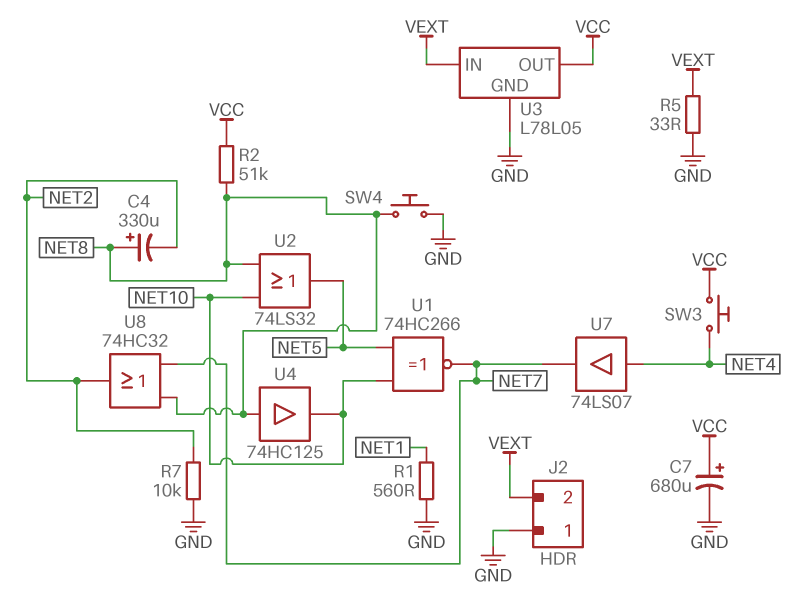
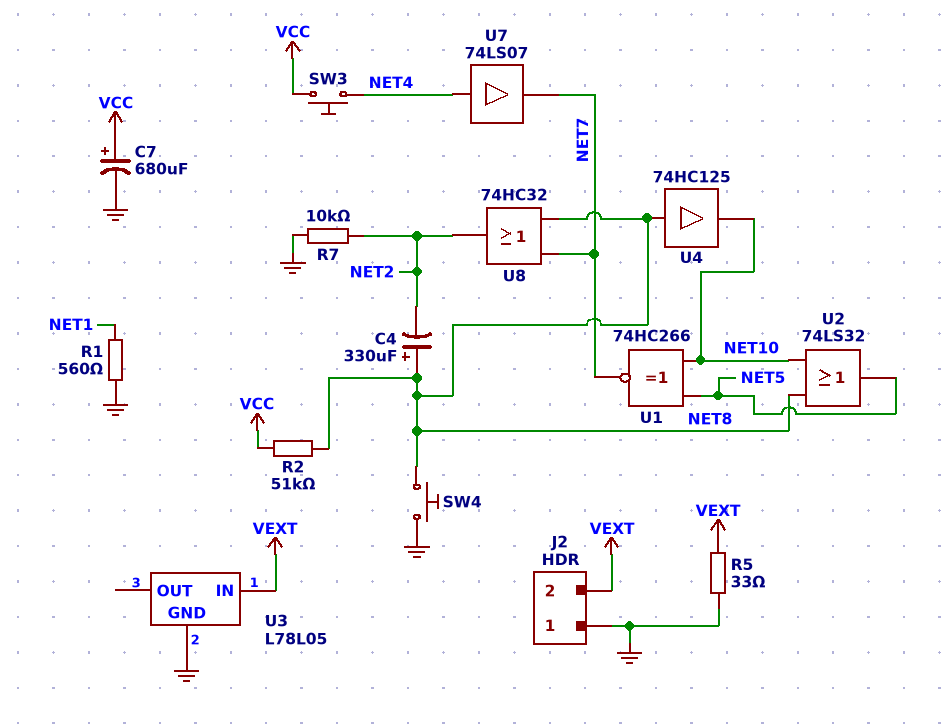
U3 pin OUT: VCC -> none

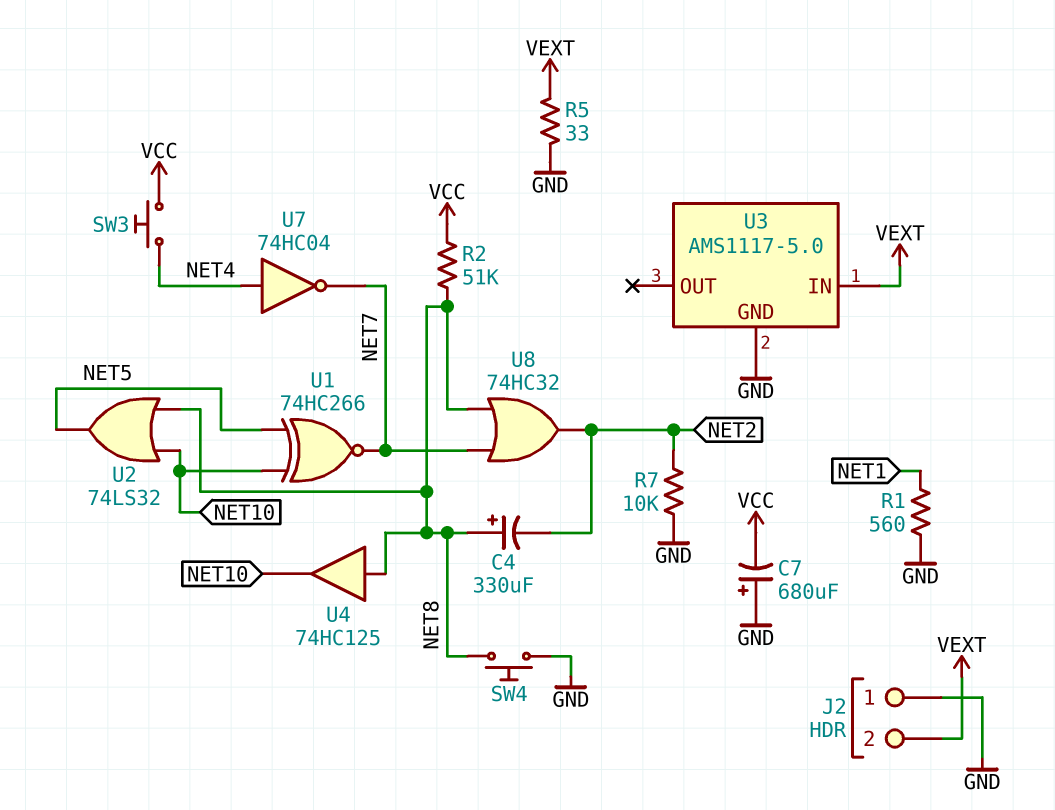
C7: 680uF (plus VCC, minus GND) -> 680uF (plus GND, minus VCC)
U3: L78L05 -> AMS1117-5.0
U7: buffer 74LS07 (in NET4, out NET7) -> NOT 74HC04 (in NET4, out NET7)

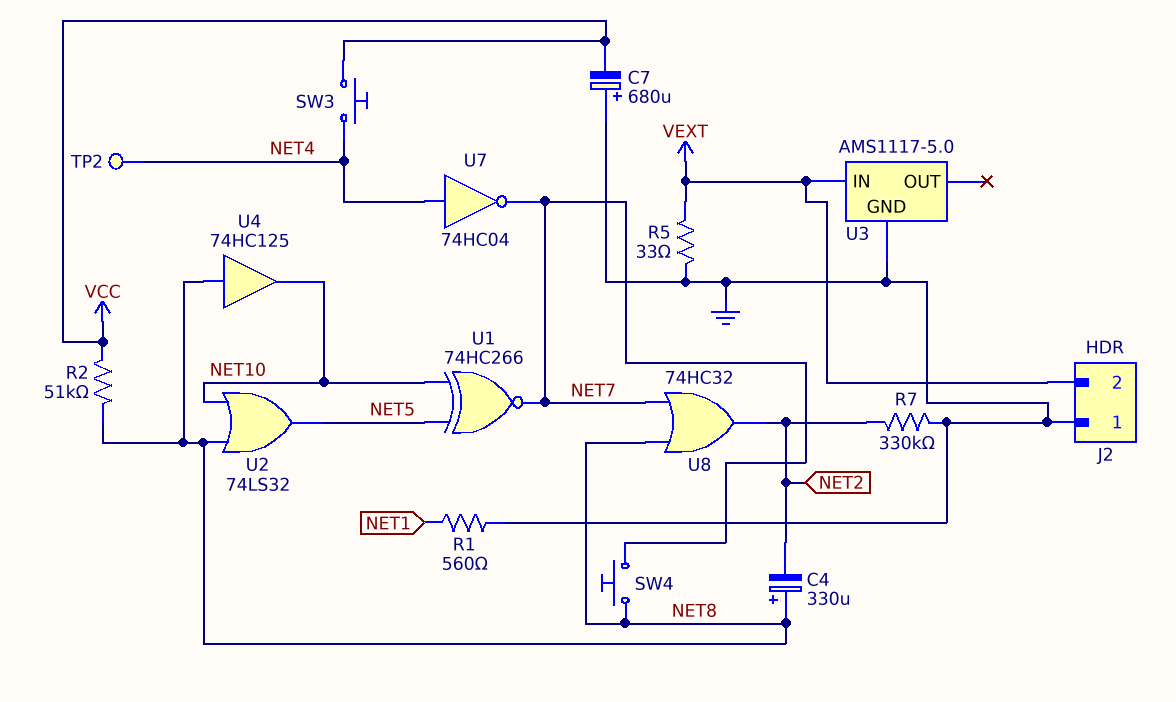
R7: 10k (GND, NET2) -> 330k (GND, NET2)
SW4: button (GND, NET8) -> button (NET7, NET8)
TP2: none -> test point (NET4)

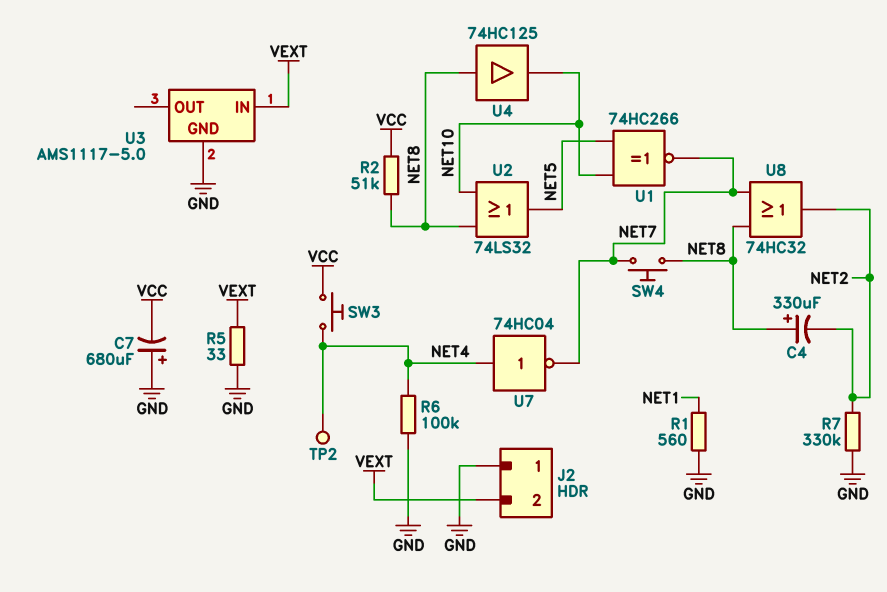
R6: none -> 100k (GND, NET4)

